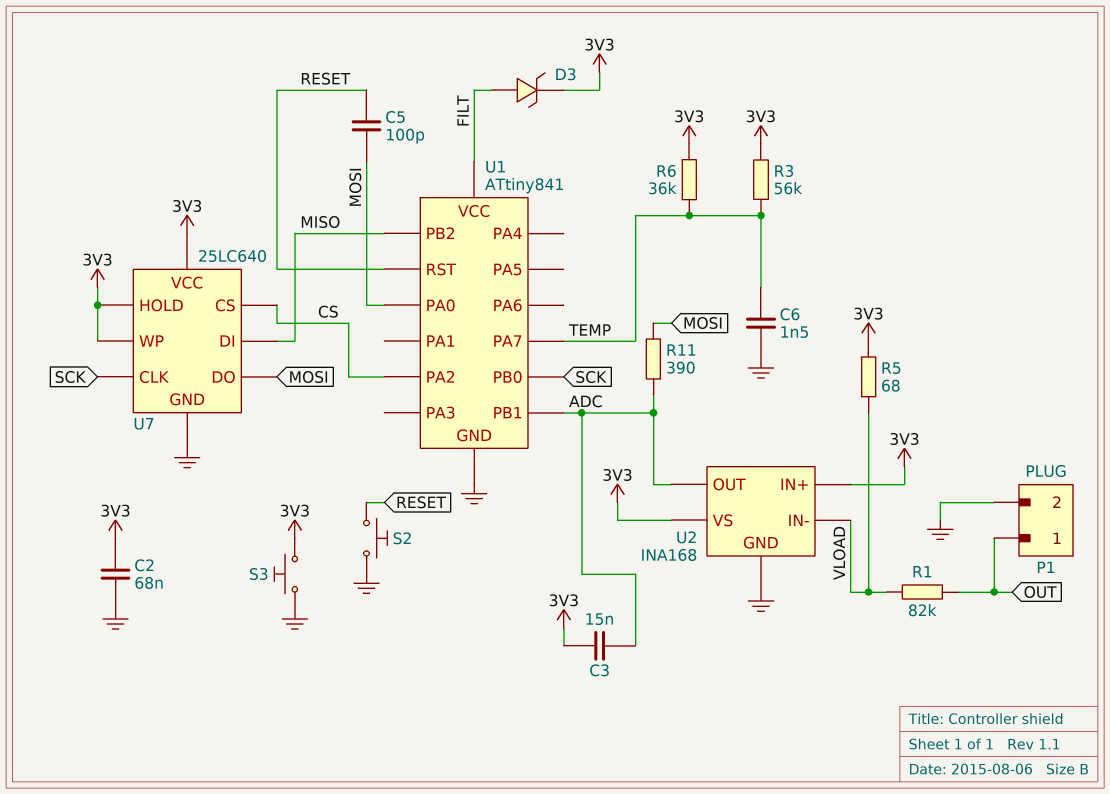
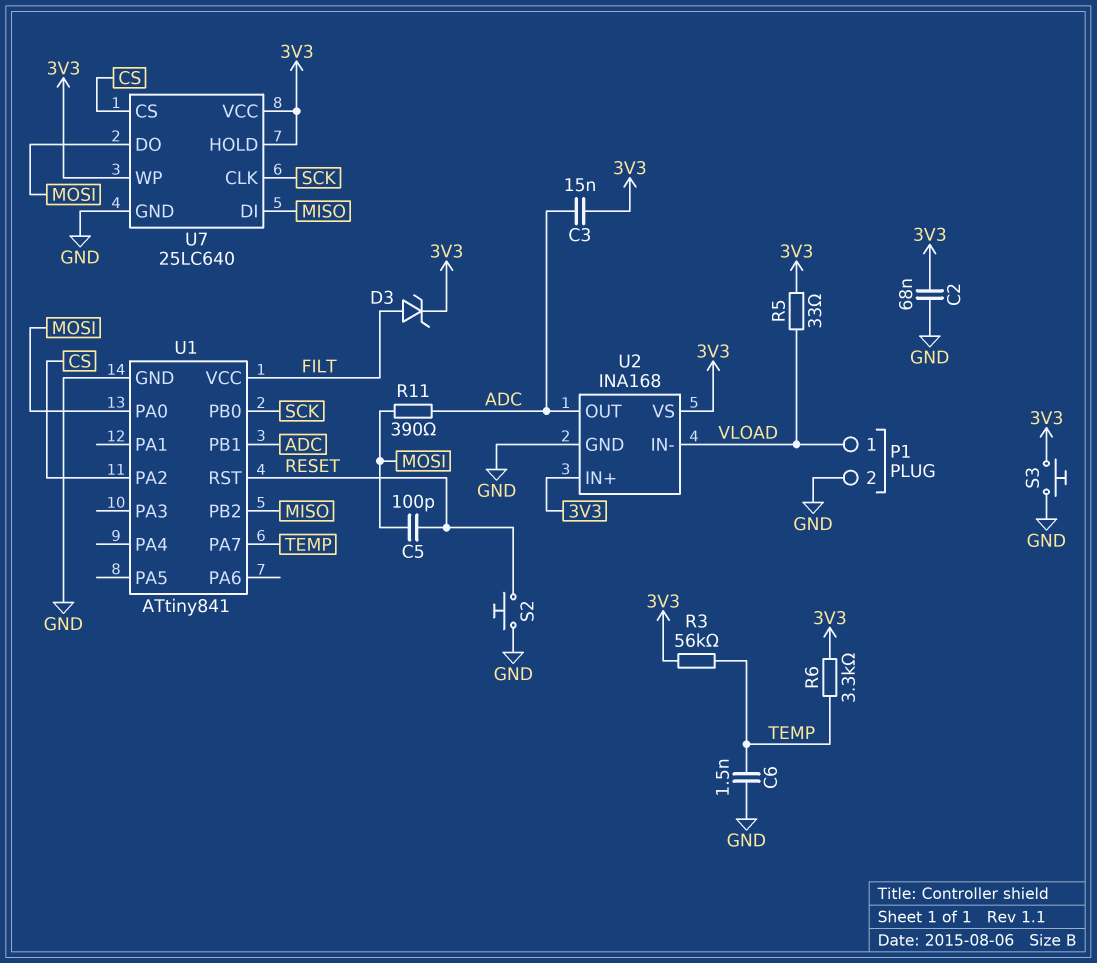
P1 pin 1: OUT -> VLOAD
R1: 82k (OUT, VLOAD) -> none
R5: 68 (3V3, VLOAD) -> 33 (3V3, VLOAD)
R6: 36k (3V3, TEMP) -> 3.3k (3V3, TEMP)

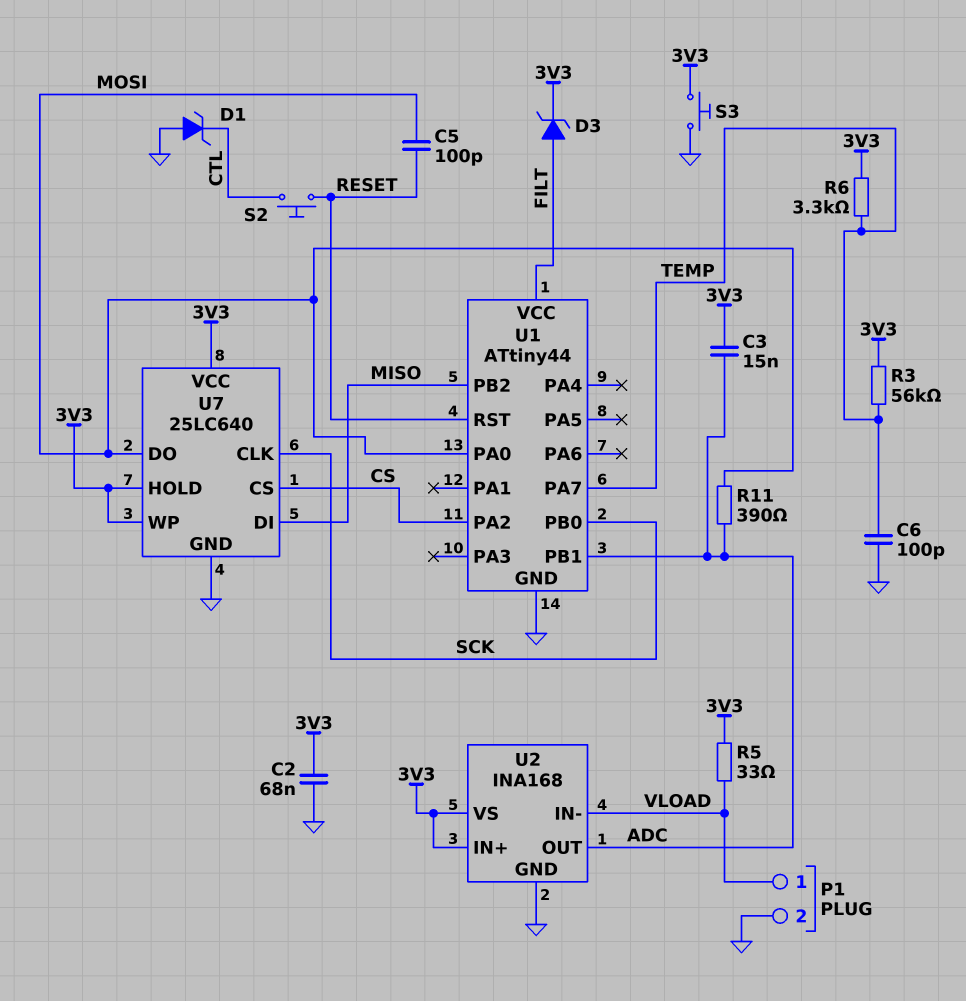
C6: 1.5nF (GND, TEMP) -> 100pF (GND, TEMP)
D1: none -> zener (A GND, K CTL)
S2: button (GND, RESET) -> button (CTL, RESET)
U1: ATtiny841 -> ATtiny44

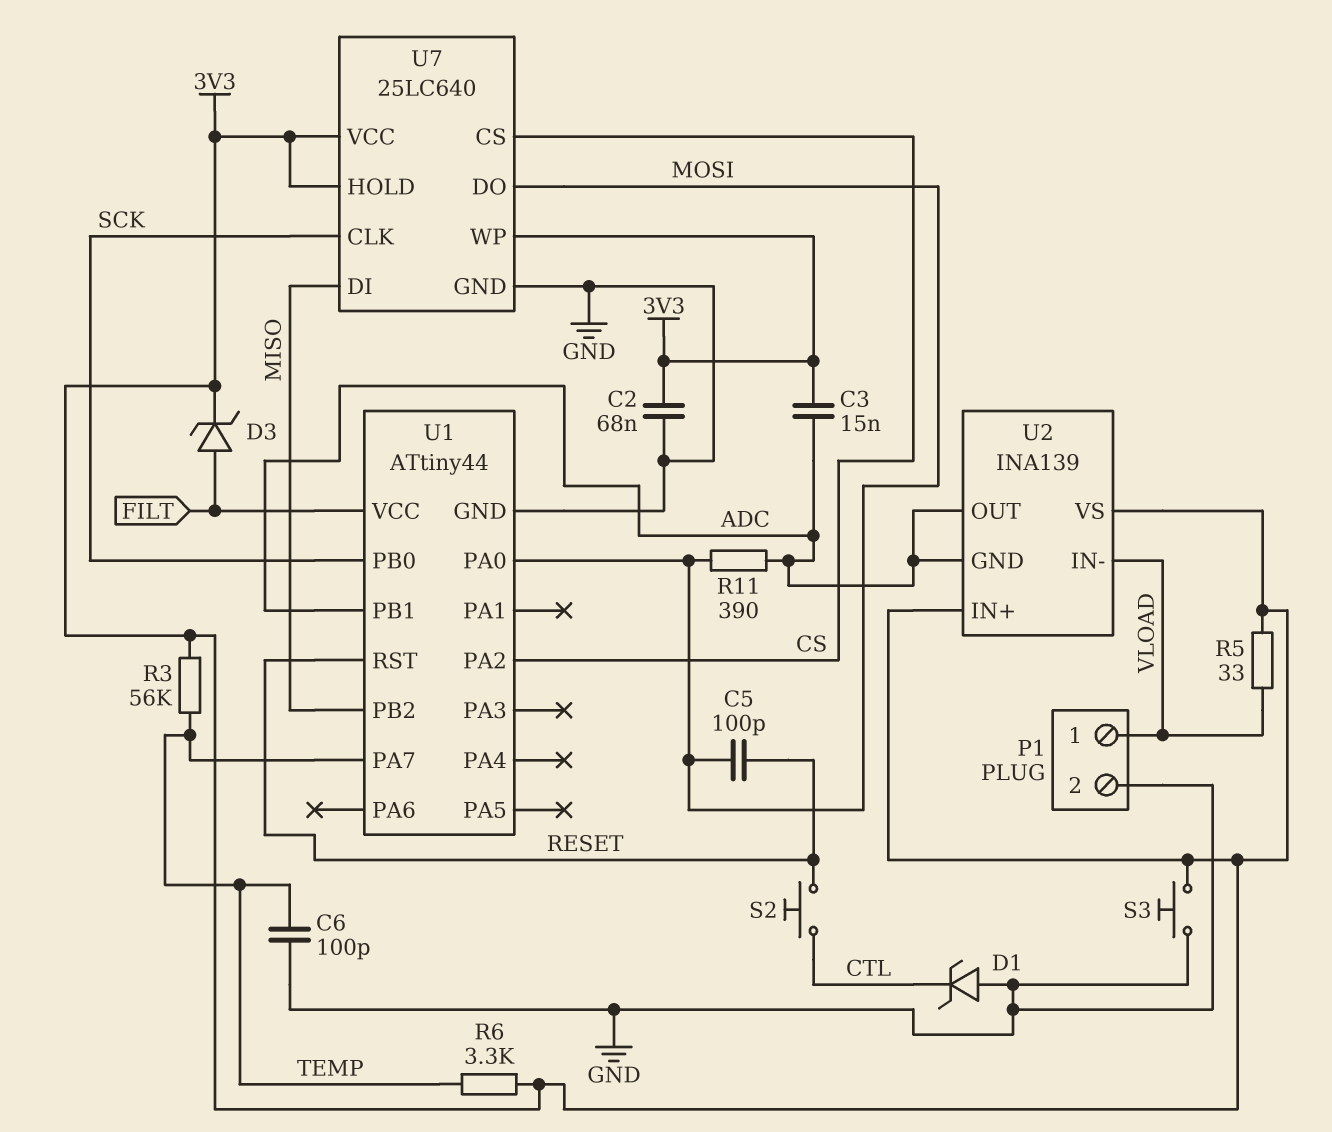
U2: INA168 -> INA139
U2 pin GND: GND -> ADC

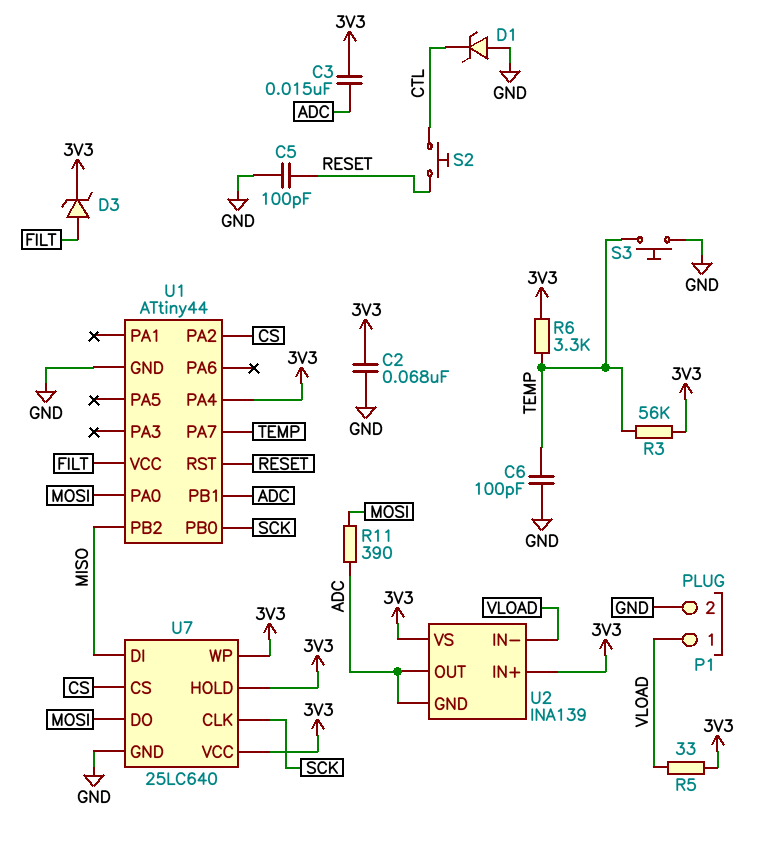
C5: 100pF (MOSI, RESET) -> 100pF (GND, RESET)
S3: button (3V3, GND) -> button (GND, TEMP)
U1 pin PA4: none -> 3V3

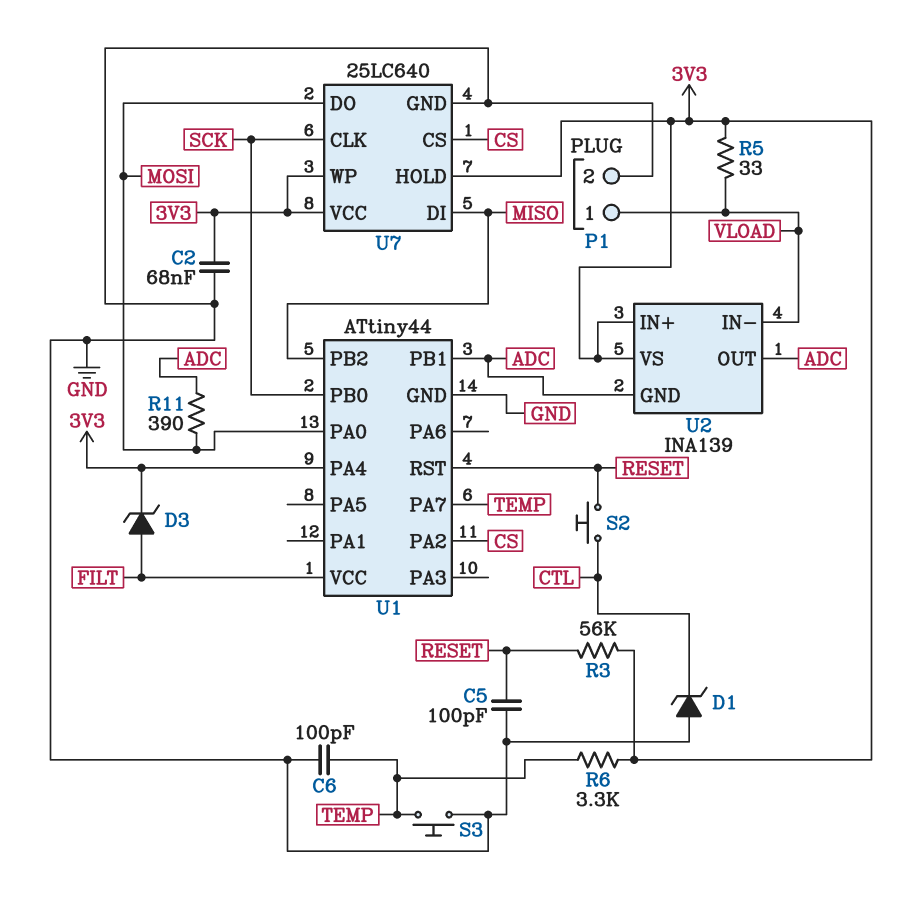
C3: 15nF (3V3, ADC) -> none
R3: 56k (3V3, TEMP) -> 56k (3V3, RESET)

